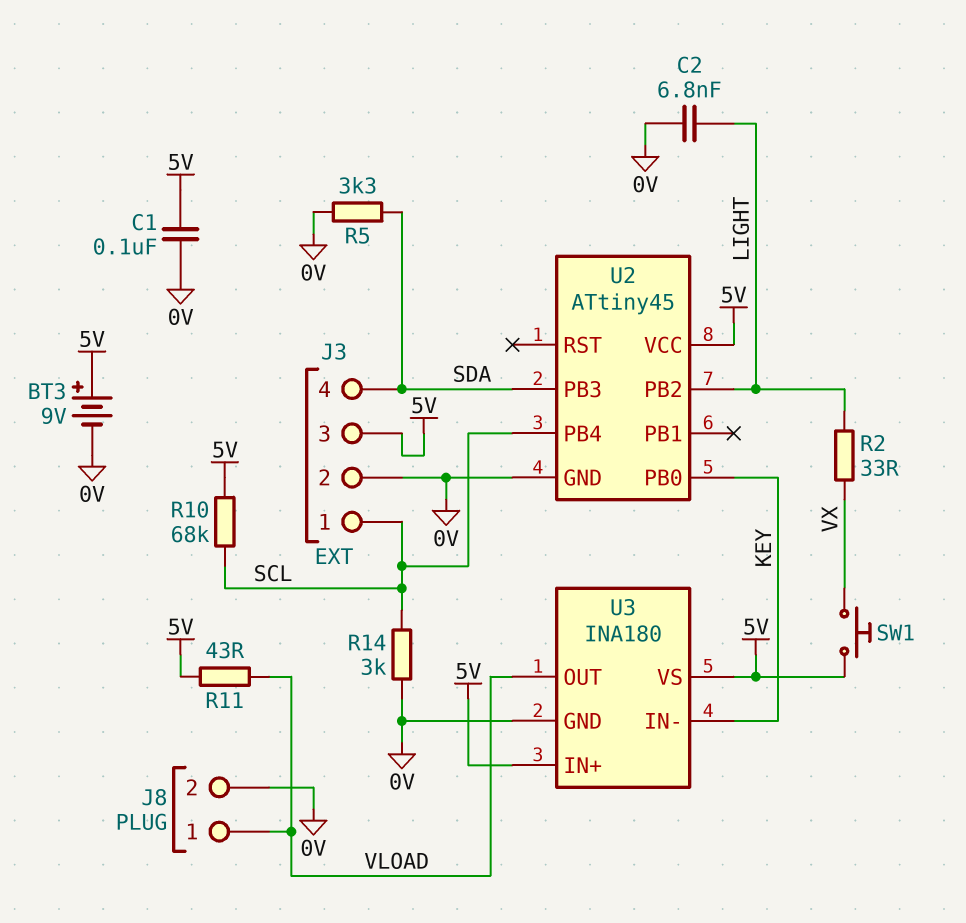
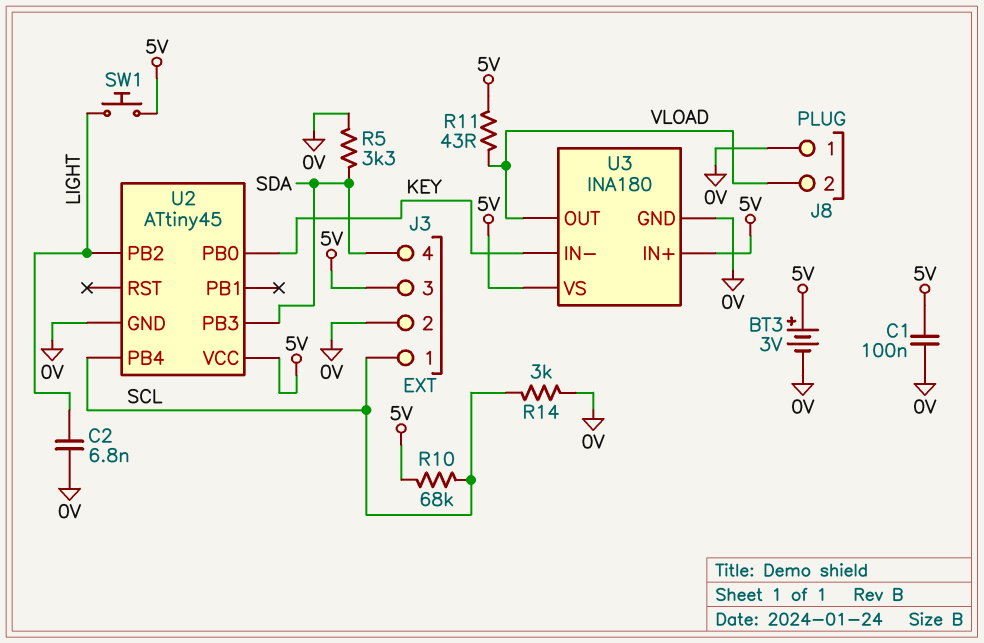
BT3: 9V (plus 5V, minus 0V) -> 3V (plus 5V, minus 0V)
J8 pin 1: VLOAD -> 0V
J8 pin 2: 0V -> VLOAD
R2: 33 (LIGHT, VX) -> none
SW1: button (5V, VX) -> button (5V, LIGHT)

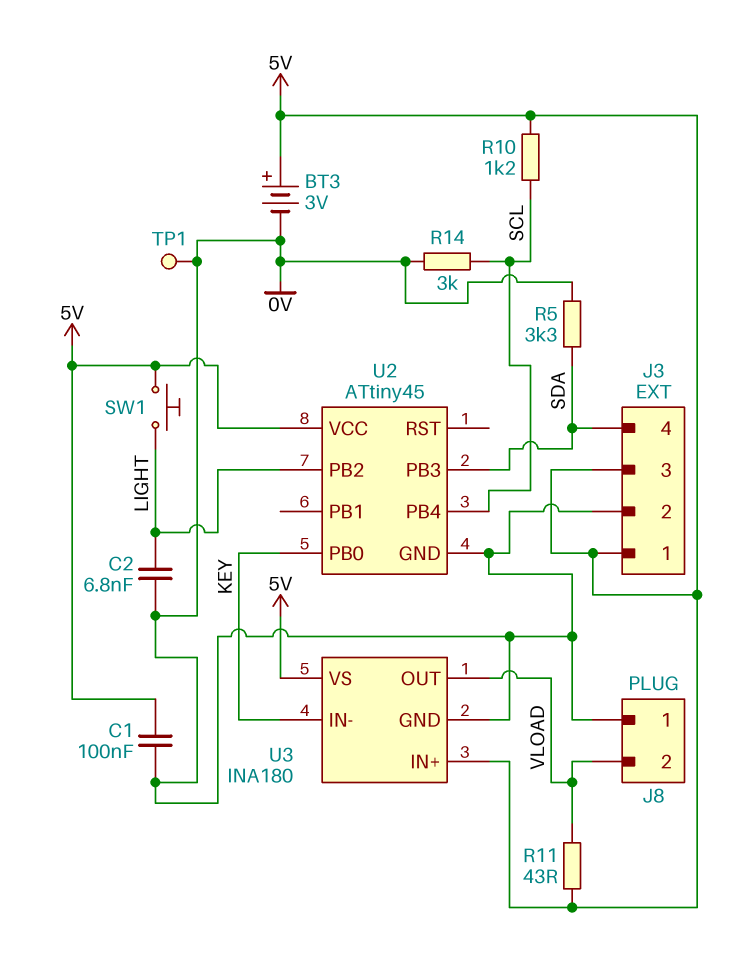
J3 pin 1: SCL -> 5V
R10: 68k (5V, SCL) -> 1.2k (5V, SCL)
TP1: none -> test point (0V)

